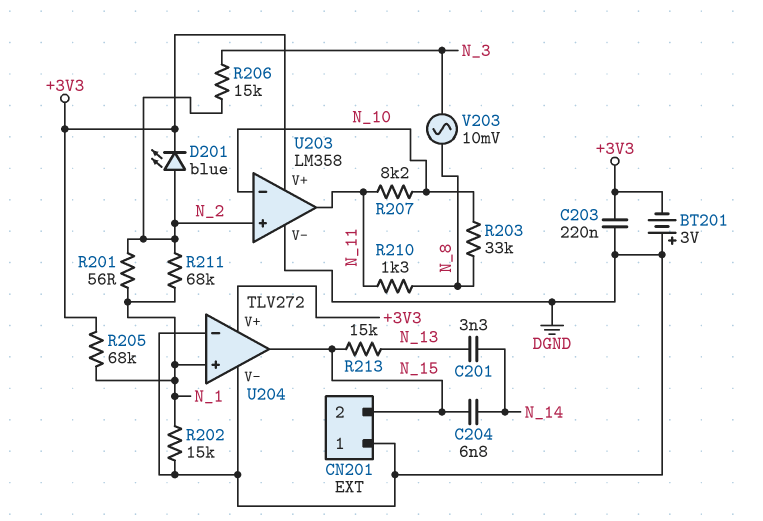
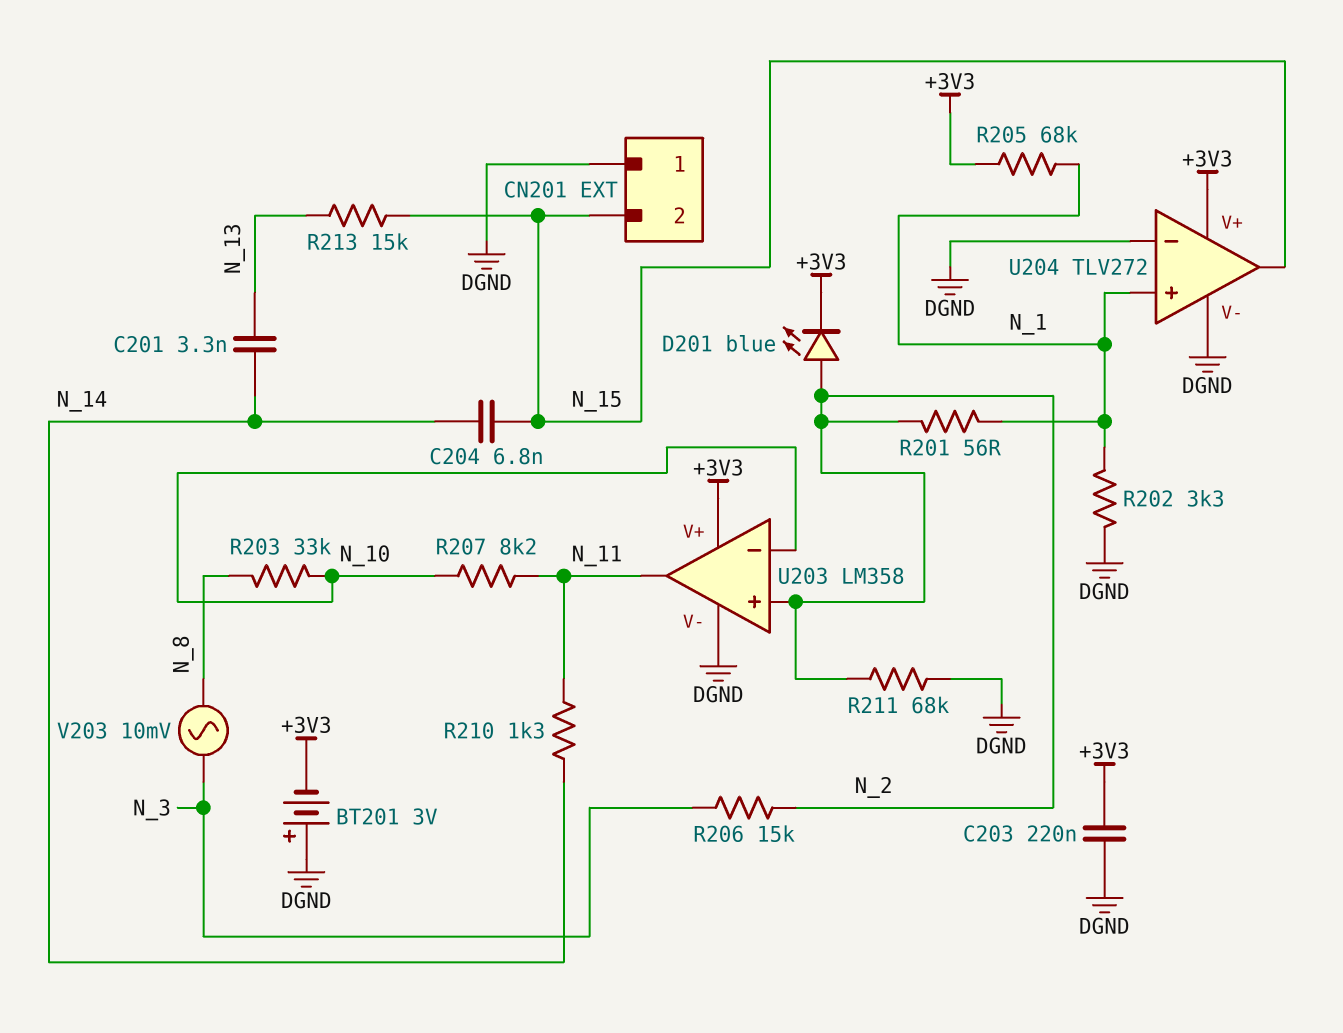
R202: 15k (DGND, N_1) -> 3.3k (DGND, N_1)
R210: 1.3k (N_8, N_11) -> 1.3k (N_11, N_14)
R211: 68k (N_1, N_2) -> 68k (DGND, N_2)

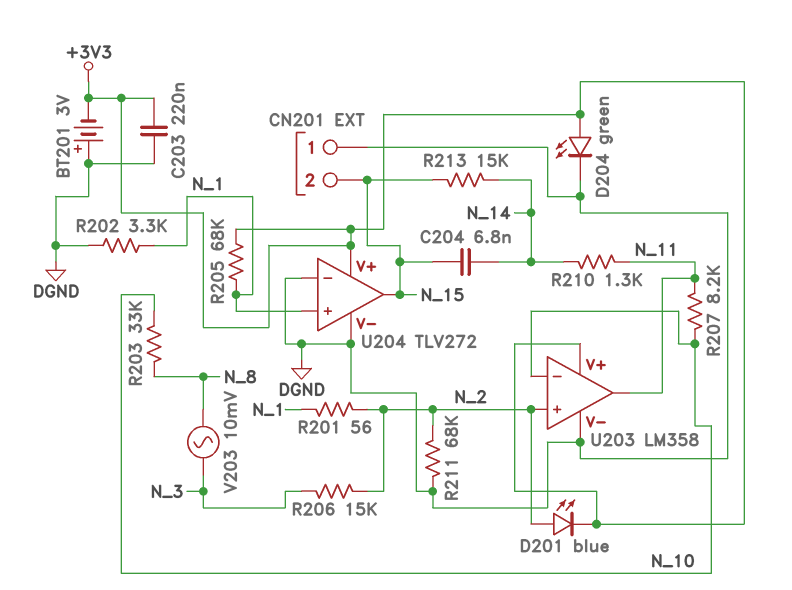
C201: 3.3nF (N_13, N_14) -> none
D204: none -> LED green (A +3V3, K DGND)
R213: 15k (N_13, N_15) -> 15k (N_14, N_15)

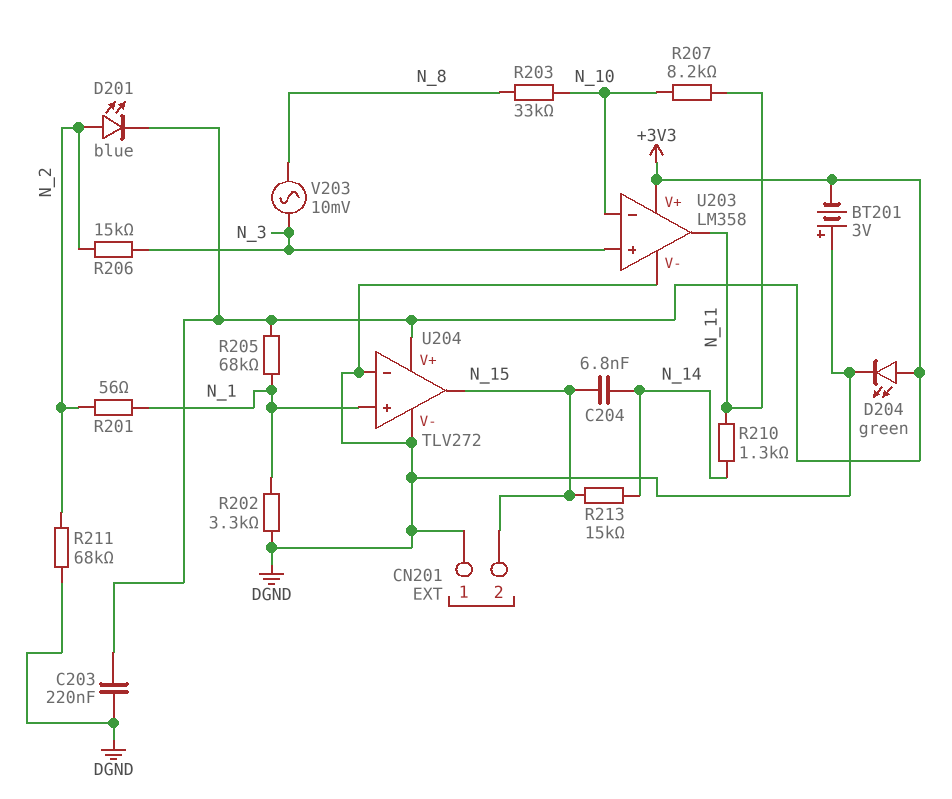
U203 pin in+: N_2 -> N_3

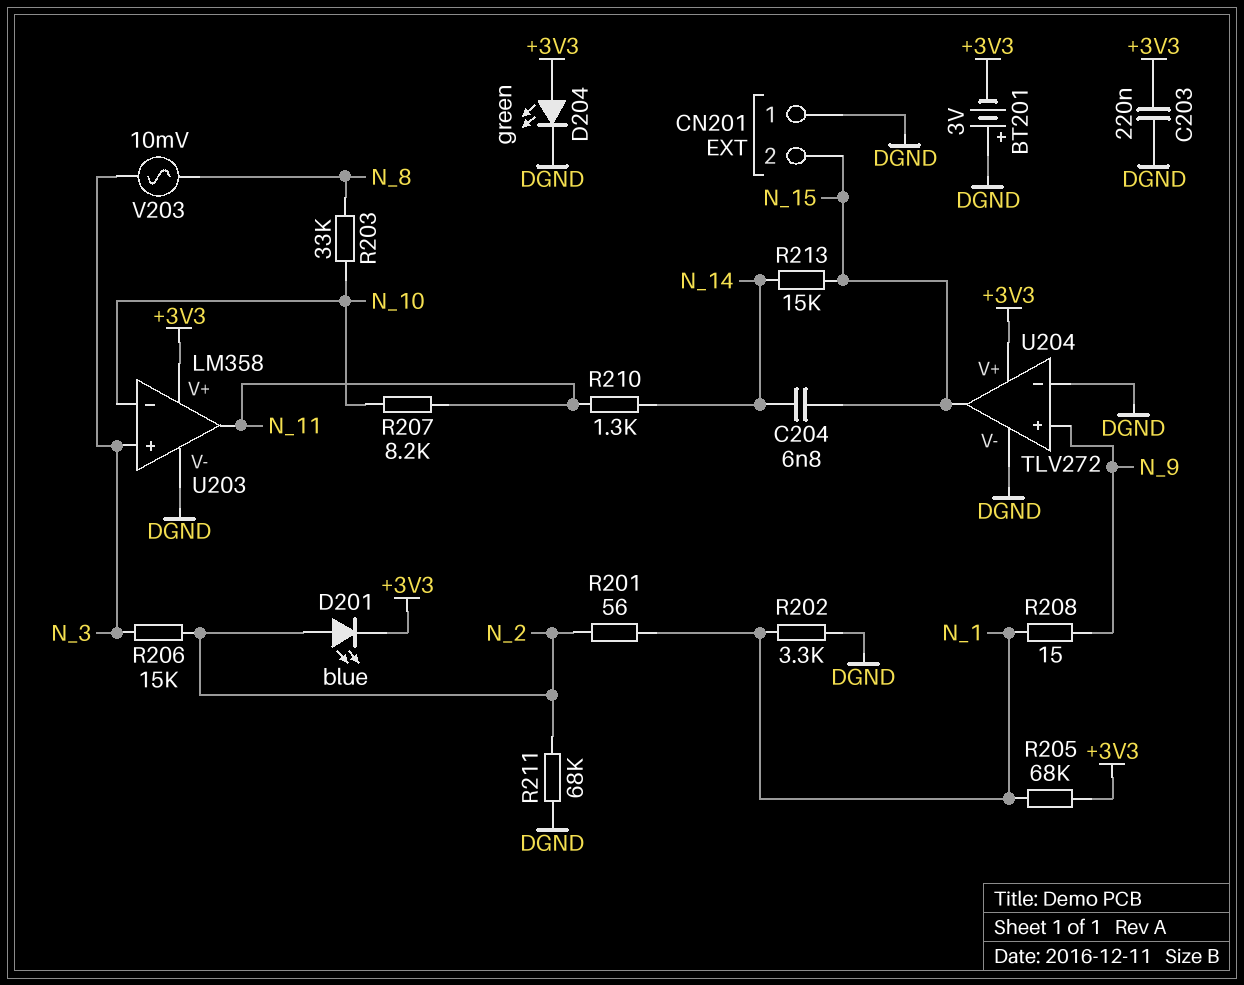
R208: none -> 15 (N_1, N_9)
U204 pin in+: N_1 -> N_9

